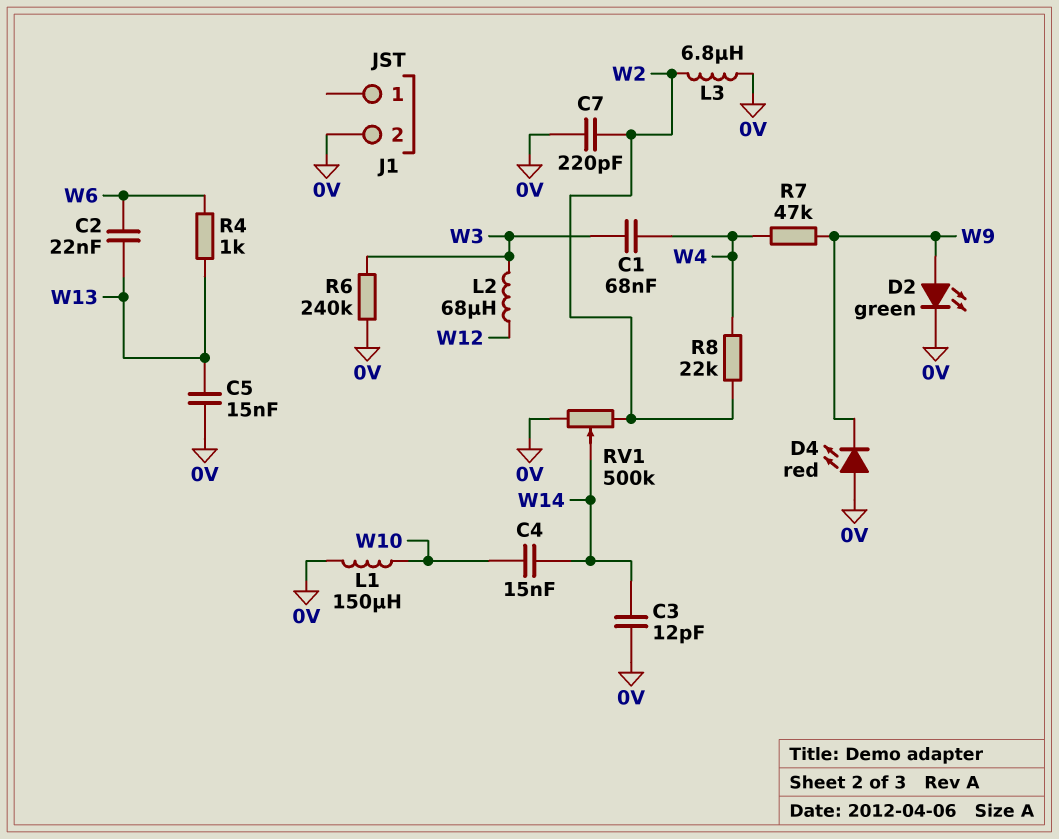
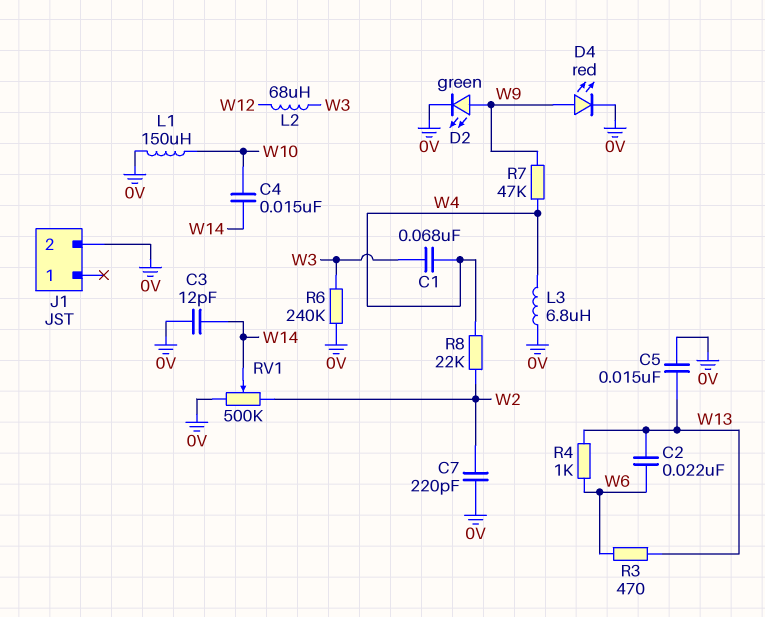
D4: LED red (A 0V, K W9) -> LED red (A W9, K 0V)
L3: 6.8uH (0V, W2) -> 6.8uH (0V, W4)
R3: none -> 470 (W6, W13)

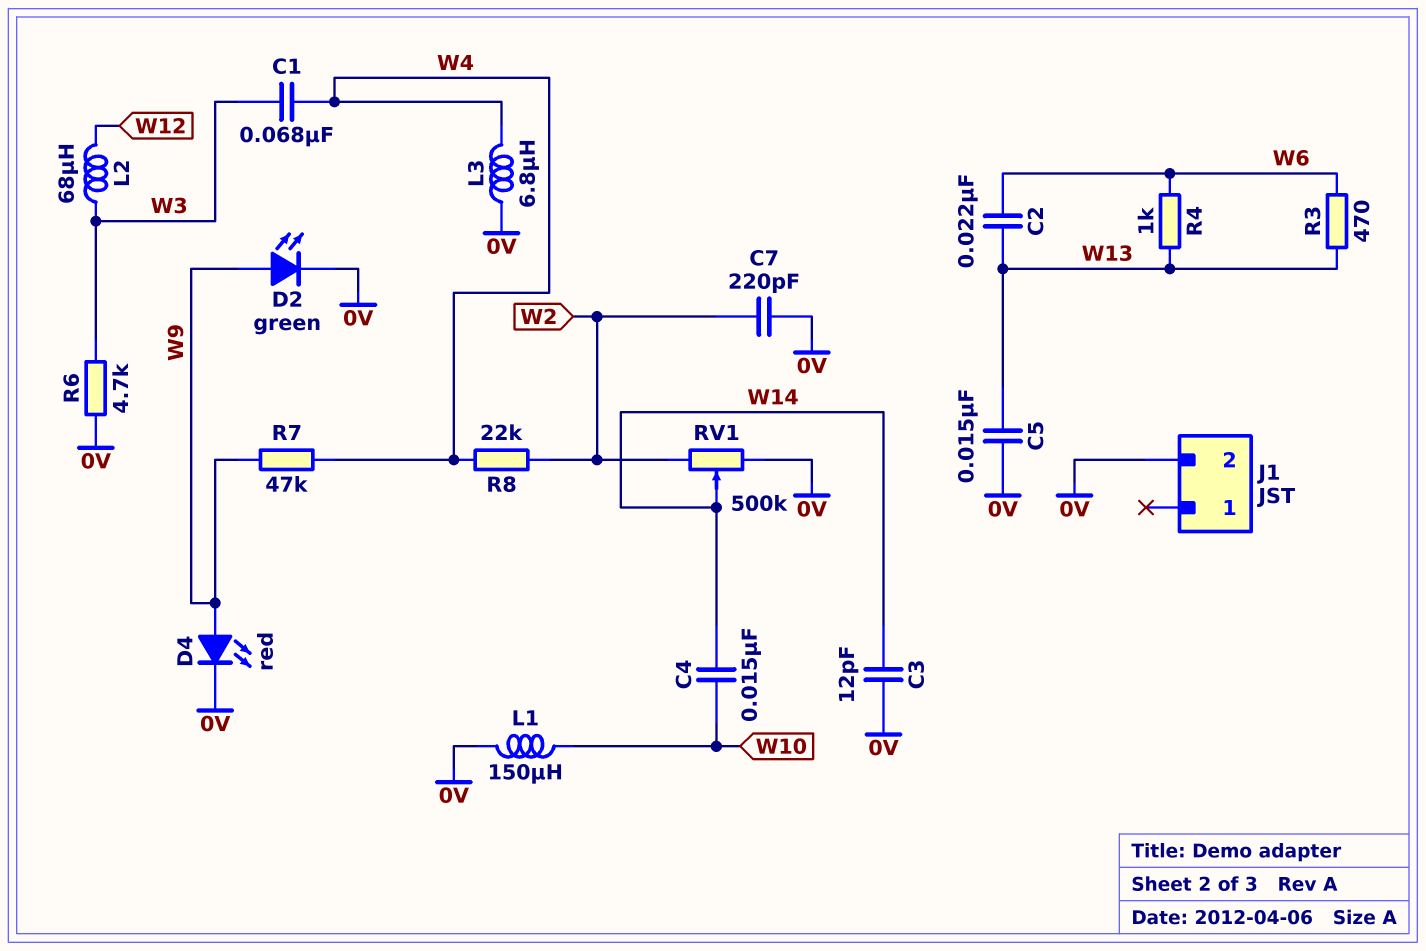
R6: 240k (0V, W3) -> 4.7k (0V, W3)

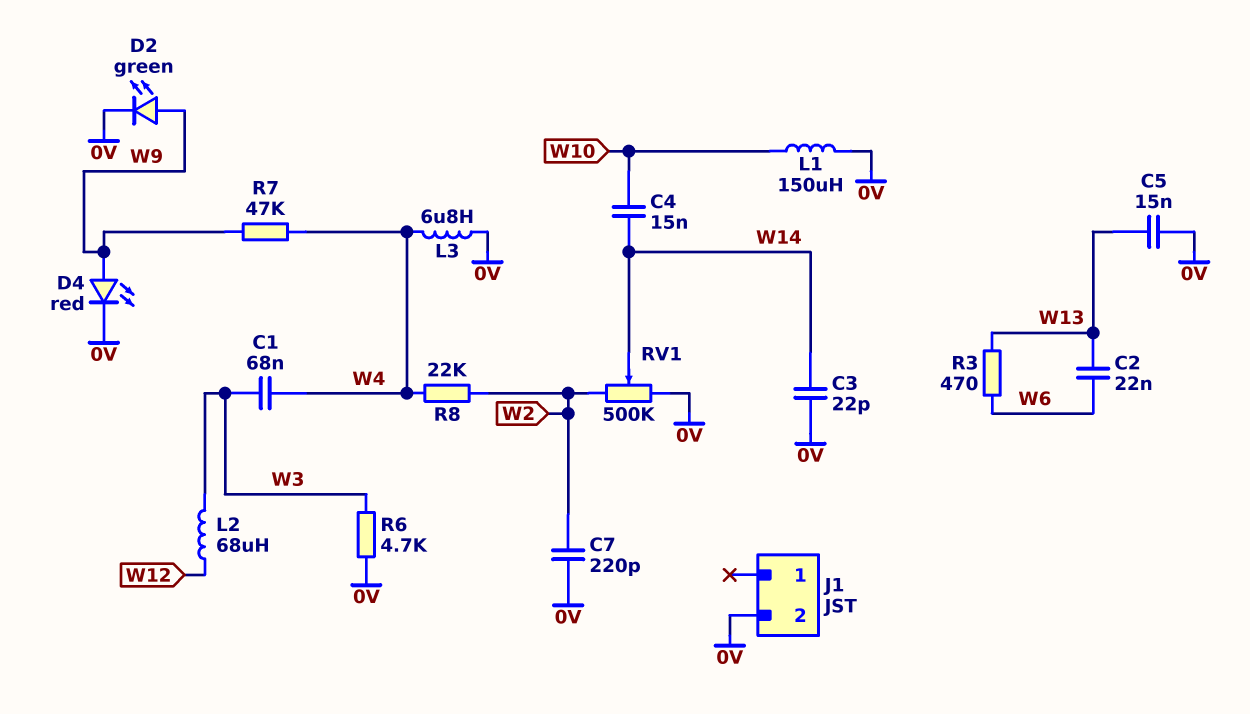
C3: 12pF (0V, W14) -> 22pF (0V, W14)
R4: 1k (W6, W13) -> none

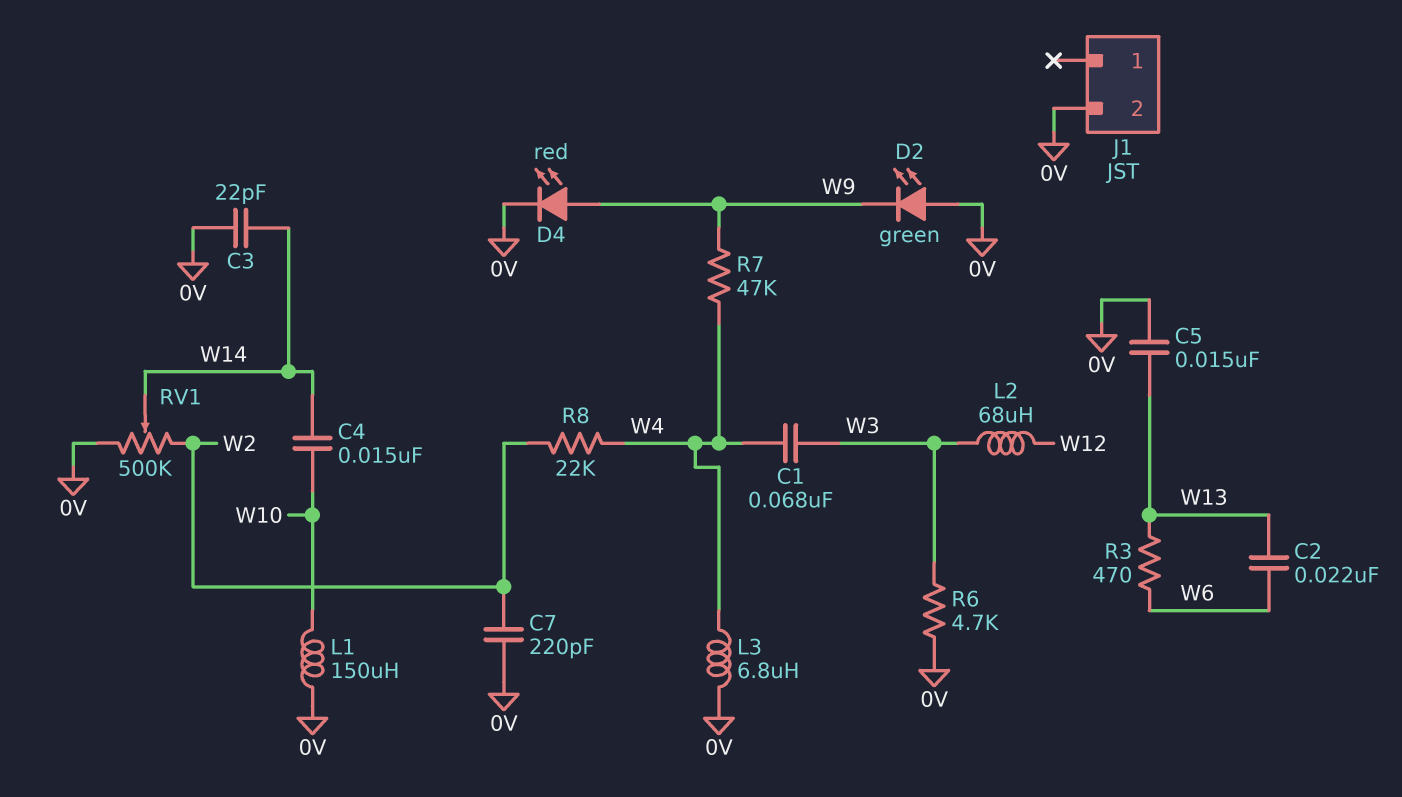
D2: LED green (A W9, K 0V) -> LED green (A 0V, K W9)

